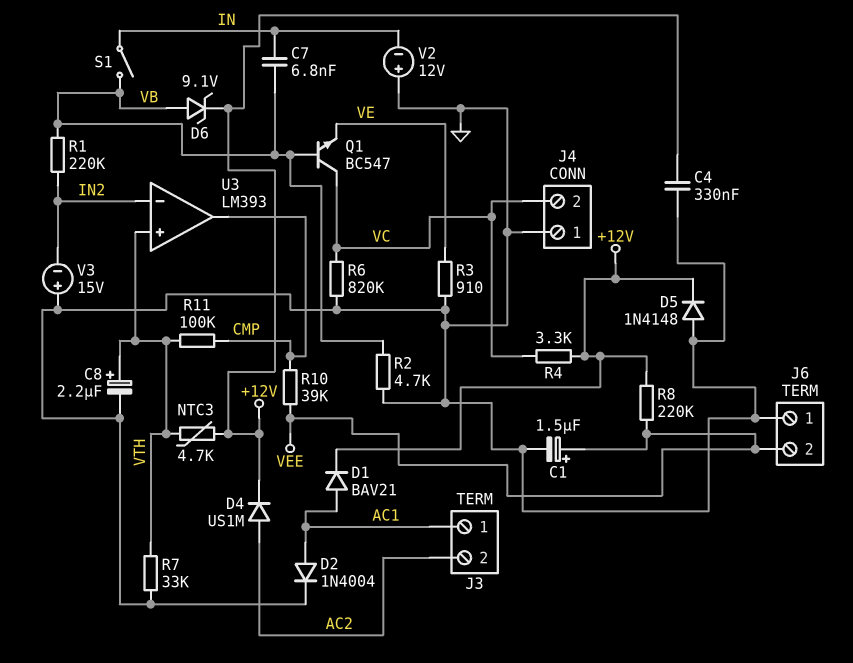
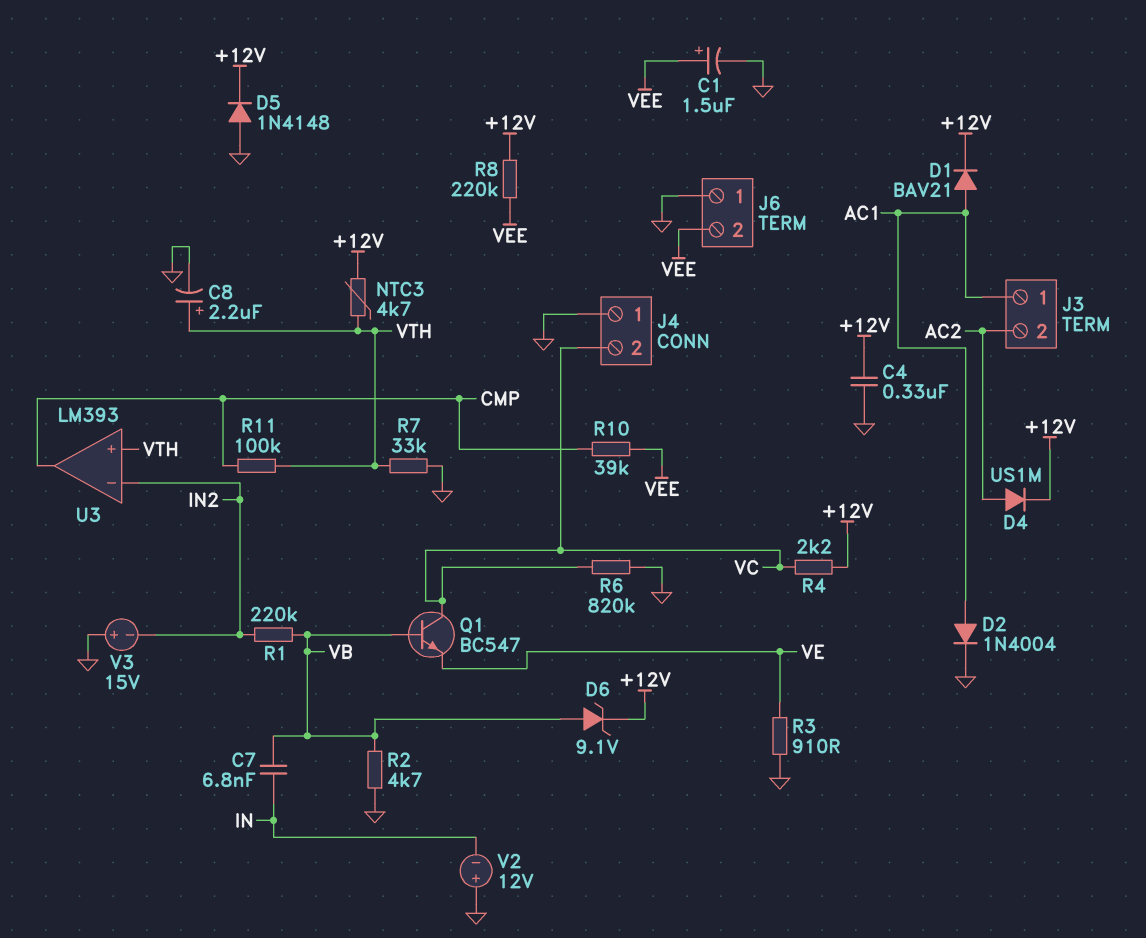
R4: 3.3k (+12V, VC) -> 2.2k (+12V, VC)
S1: switch (IN, VB) -> none

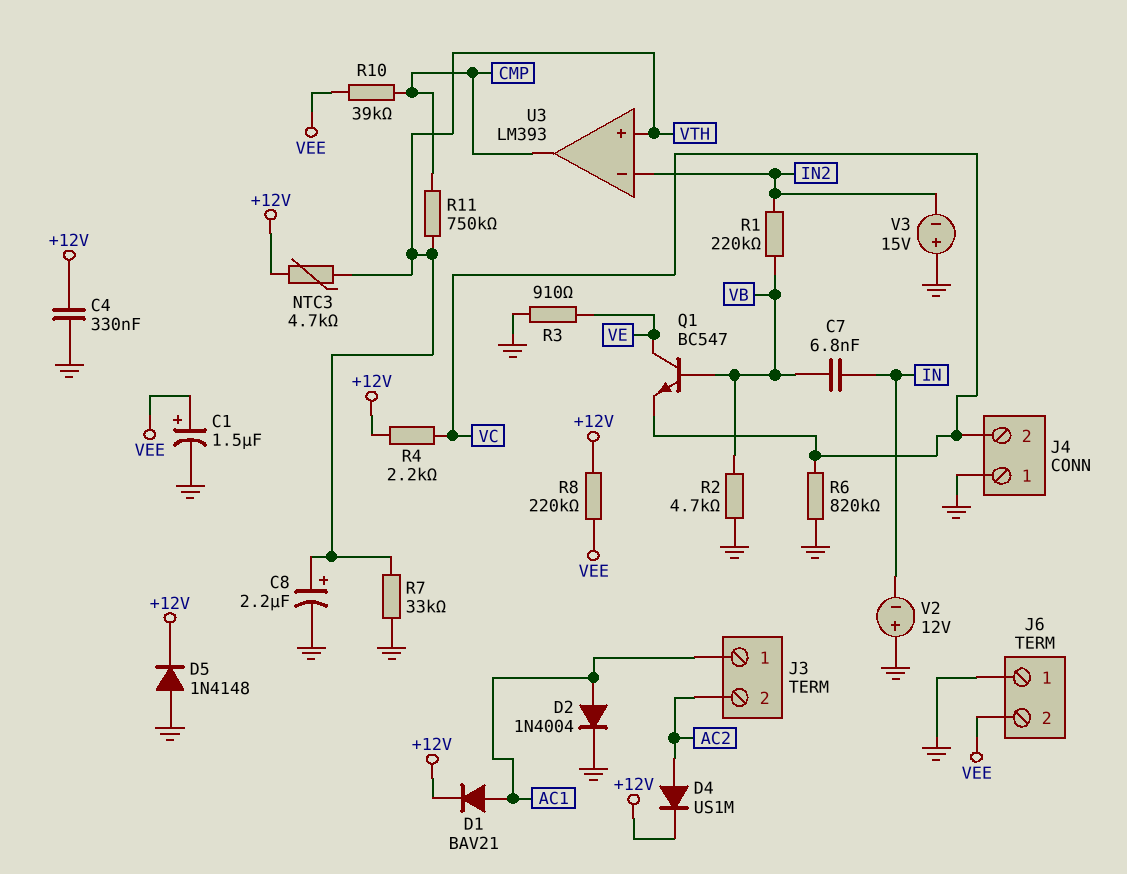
D6: zener 9.1V (A VB, K +12V) -> none
Q1: NPN BC547 (B VB, C VC, E VE) -> NPN BC547 (B VB, C VE, E VC)
R11: 100k (CMP, VTH) -> 750k (CMP, VTH)

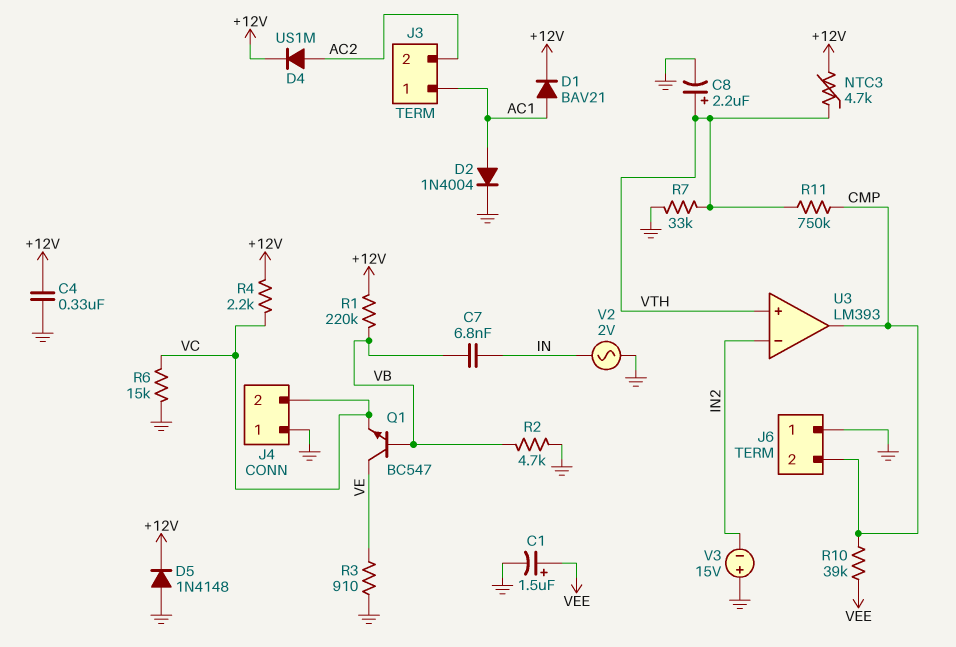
J6 pin 2: VEE -> CMP
R1: 220k (IN2, VB) -> 220k (+12V, VB)
R6: 820k (GND, VC) -> 15k (GND, VC)
R8: 220k (+12V, VEE) -> none
V2: 12V (plus GND, minus IN) -> AC 2V (GND, IN)

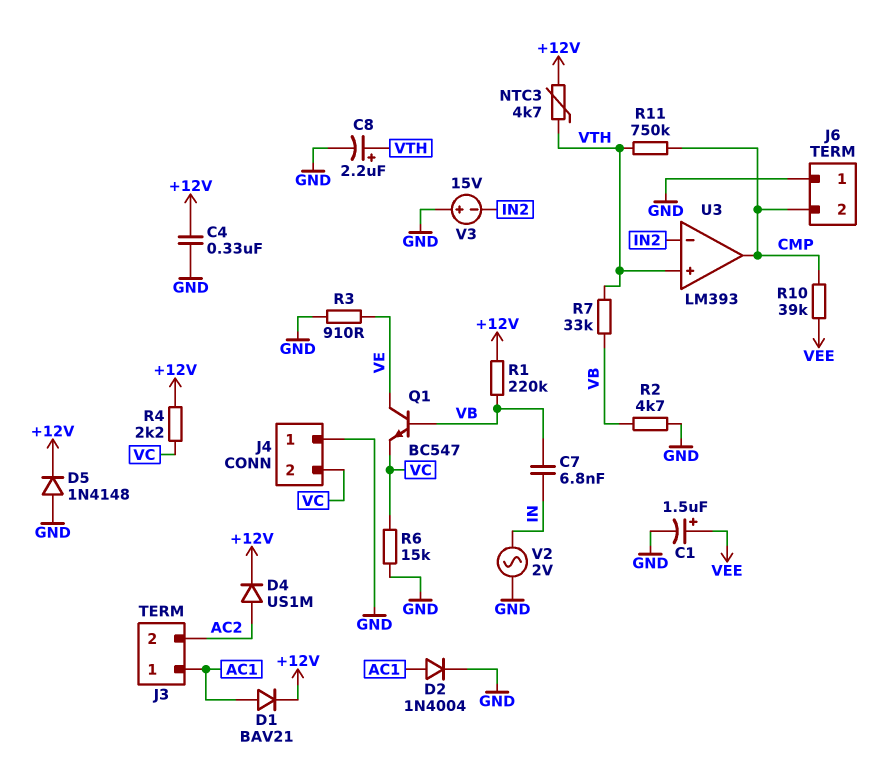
R7: 33k (GND, VTH) -> 33k (VB, VTH)

